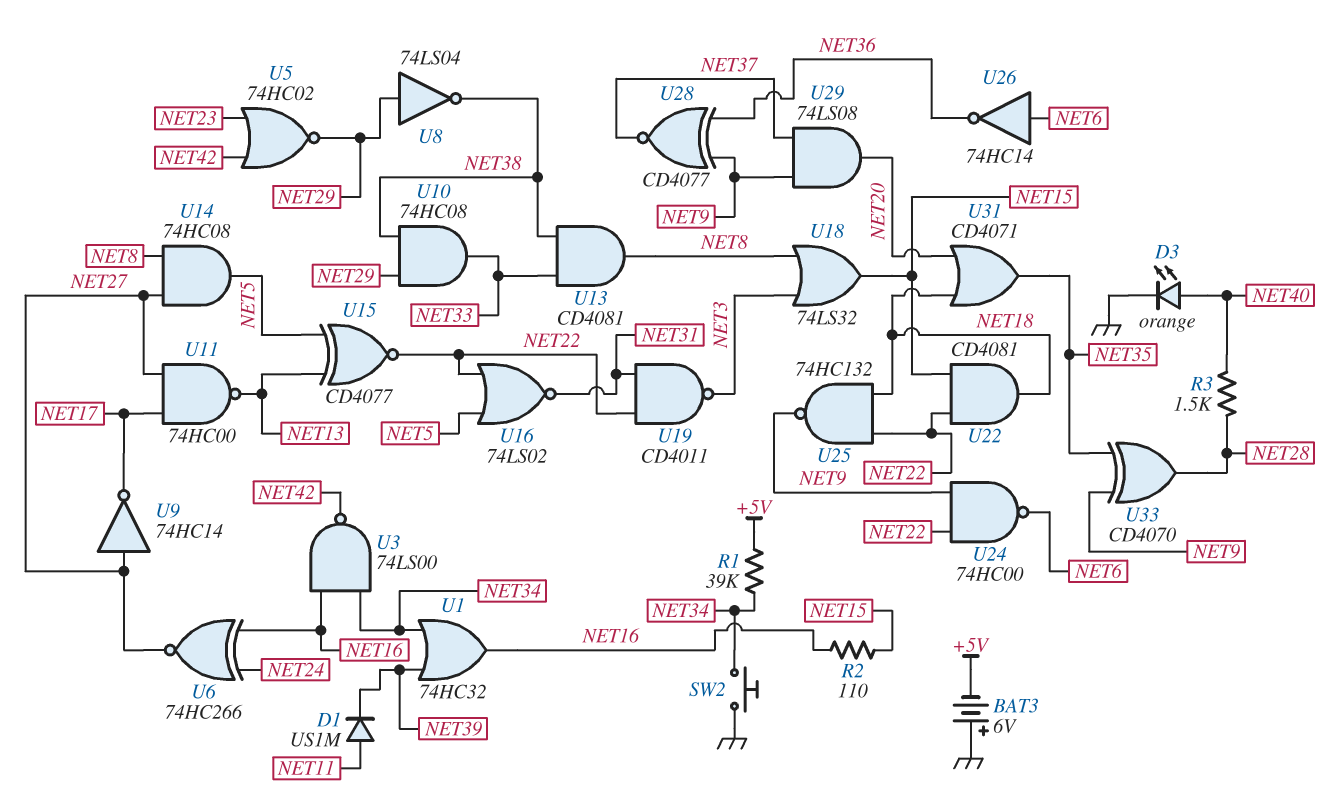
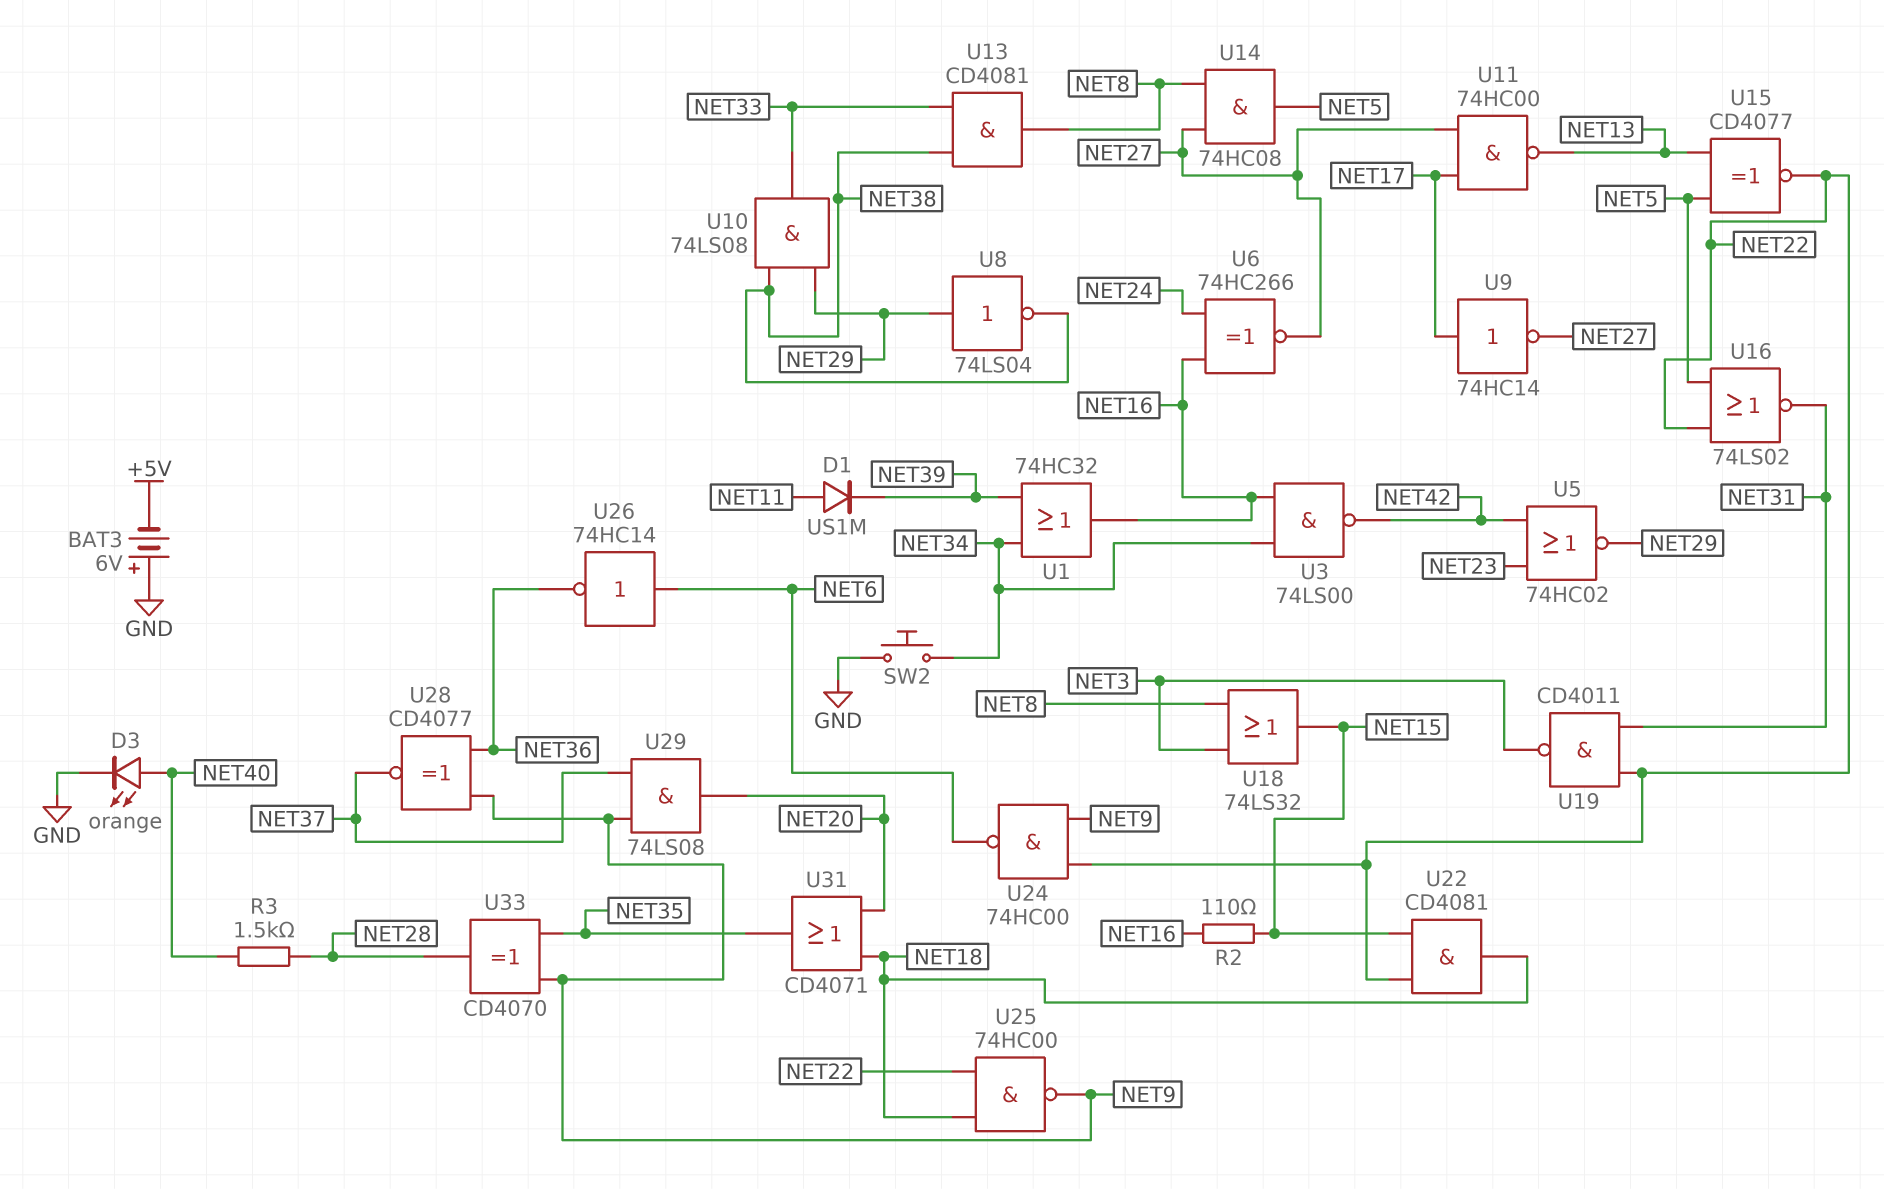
R1: 39k (+5V, NET34) -> none
U9: NOT 74HC14 (in NET27, out NET17) -> NOT 74HC14 (in NET17, out NET27)
U10: AND 74HC08 (in NET29, in NET38, out NET33) -> AND 74LS08 (in NET29, in NET38, out NET33)
U25: NAND 74HC132 (in NET18, in NET22, out NET9) -> NAND 74HC00 (in NET18, in NET22, out NET9)

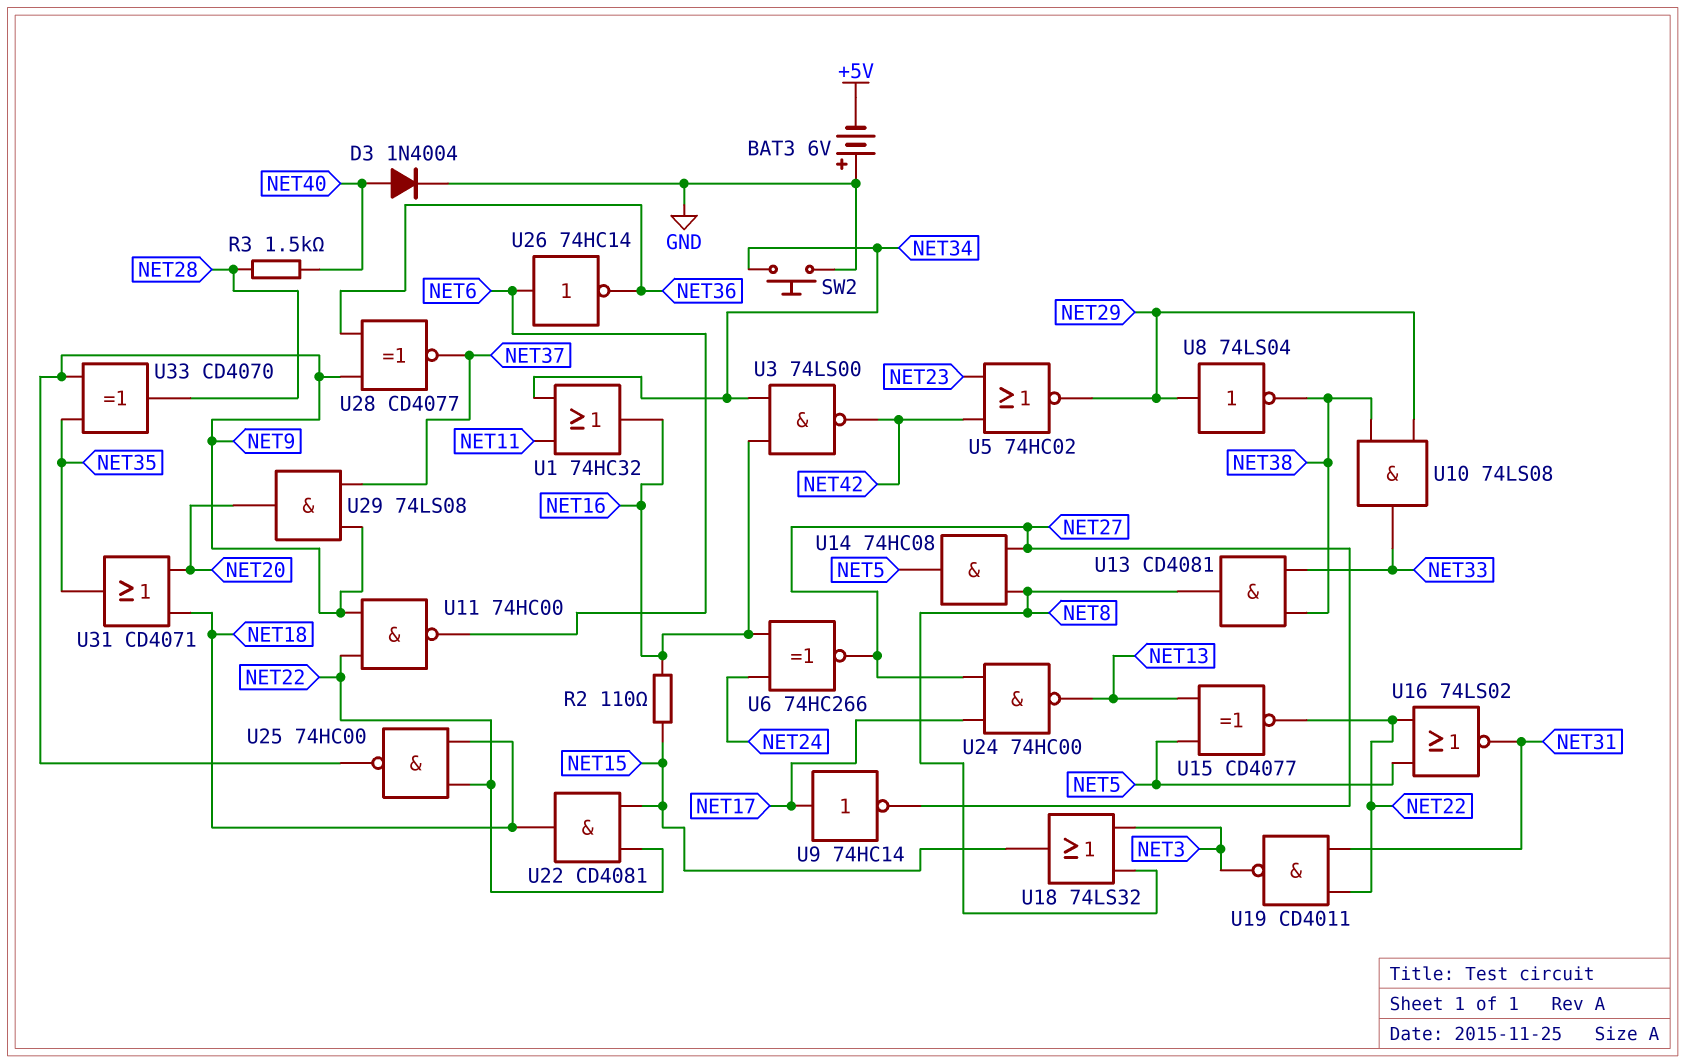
D1: diode US1M (A NET11, K NET39) -> none
D3: LED orange (A NET40, K GND) -> diode 1N4004 (A NET40, K GND)
U1: OR 74HC32 (in NET34, in NET39, out NET16) -> OR 74HC32 (in NET11, in NET34, out NET16)
U11: NAND 74HC00 (in NET17, in NET27, out NET13) -> NAND 74HC00 (in NET9, in NET22, out NET6)
U24: NAND 74HC00 (in NET9, in NET22, out NET6) -> NAND 74HC00 (in NET17, in NET27, out NET13)

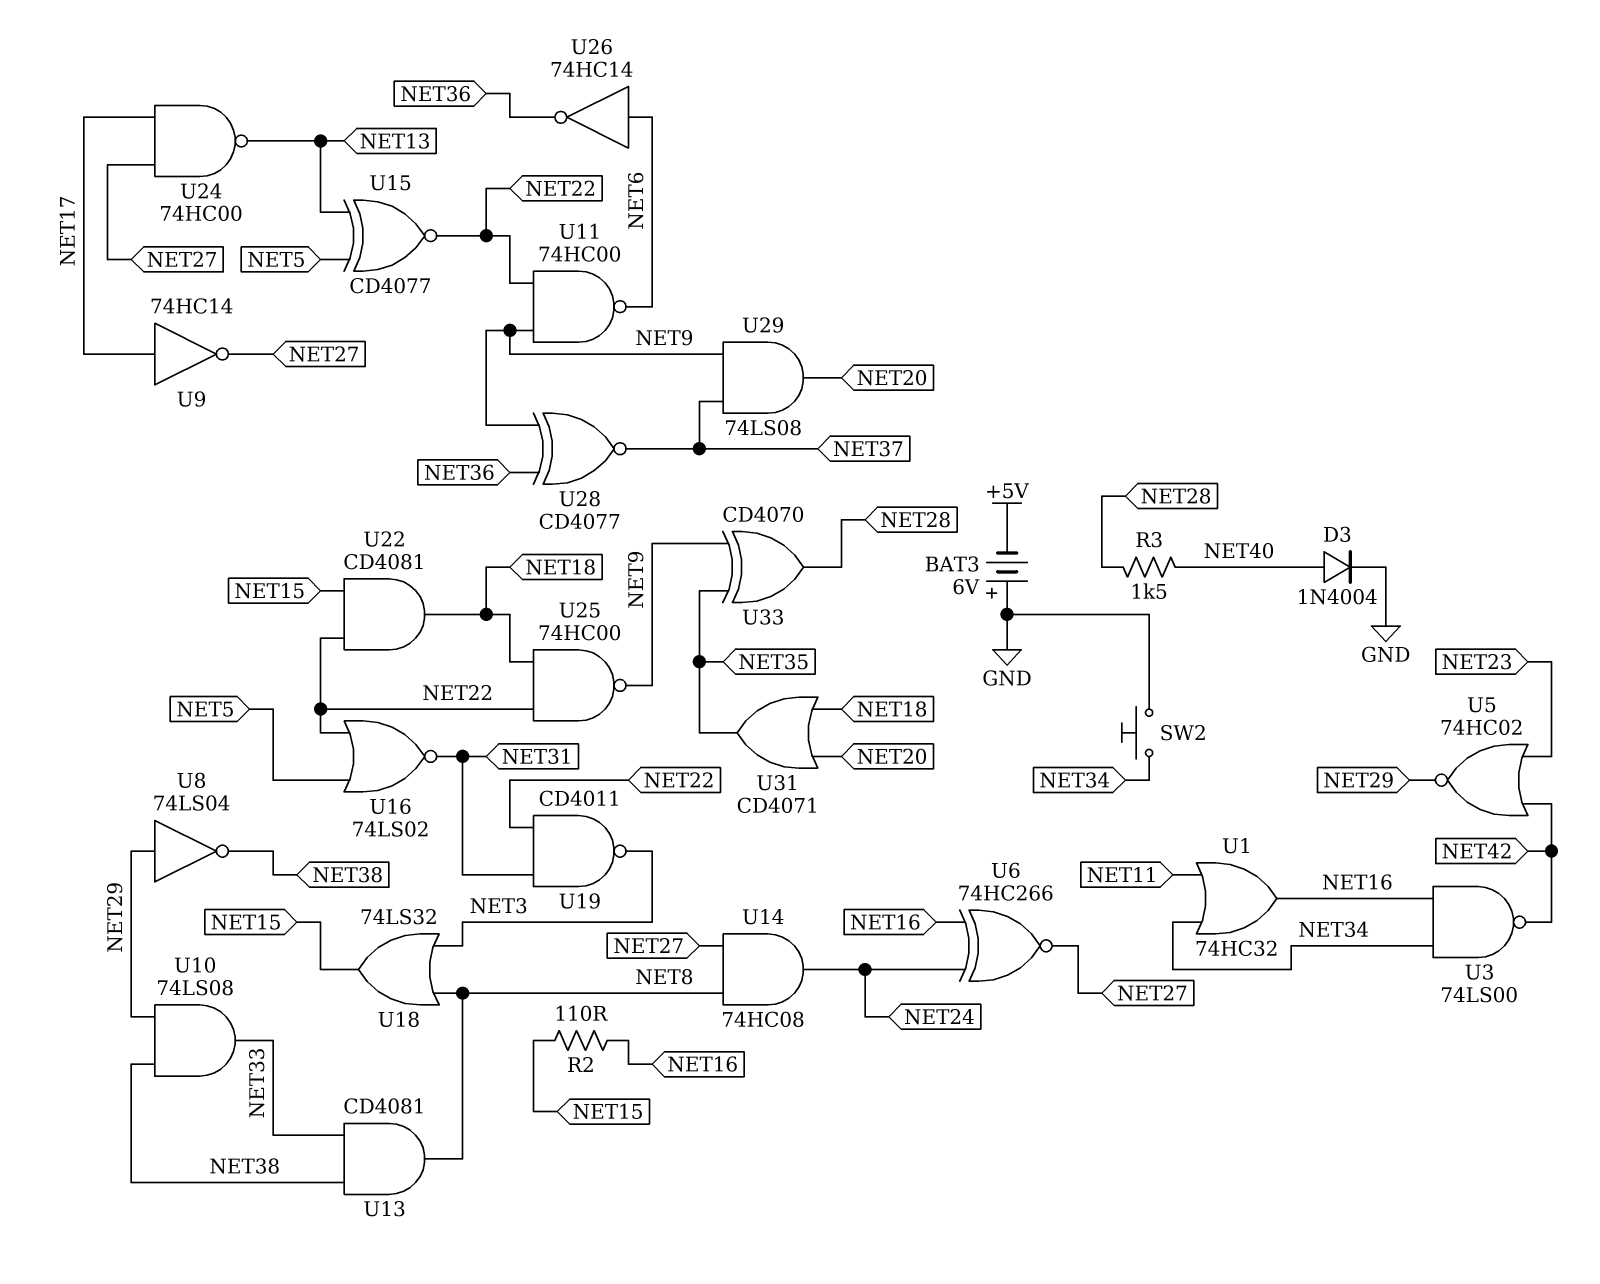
U14: AND 74HC08 (in NET8, in NET27, out NET5) -> AND 74HC08 (in NET8, in NET27, out NET24)

